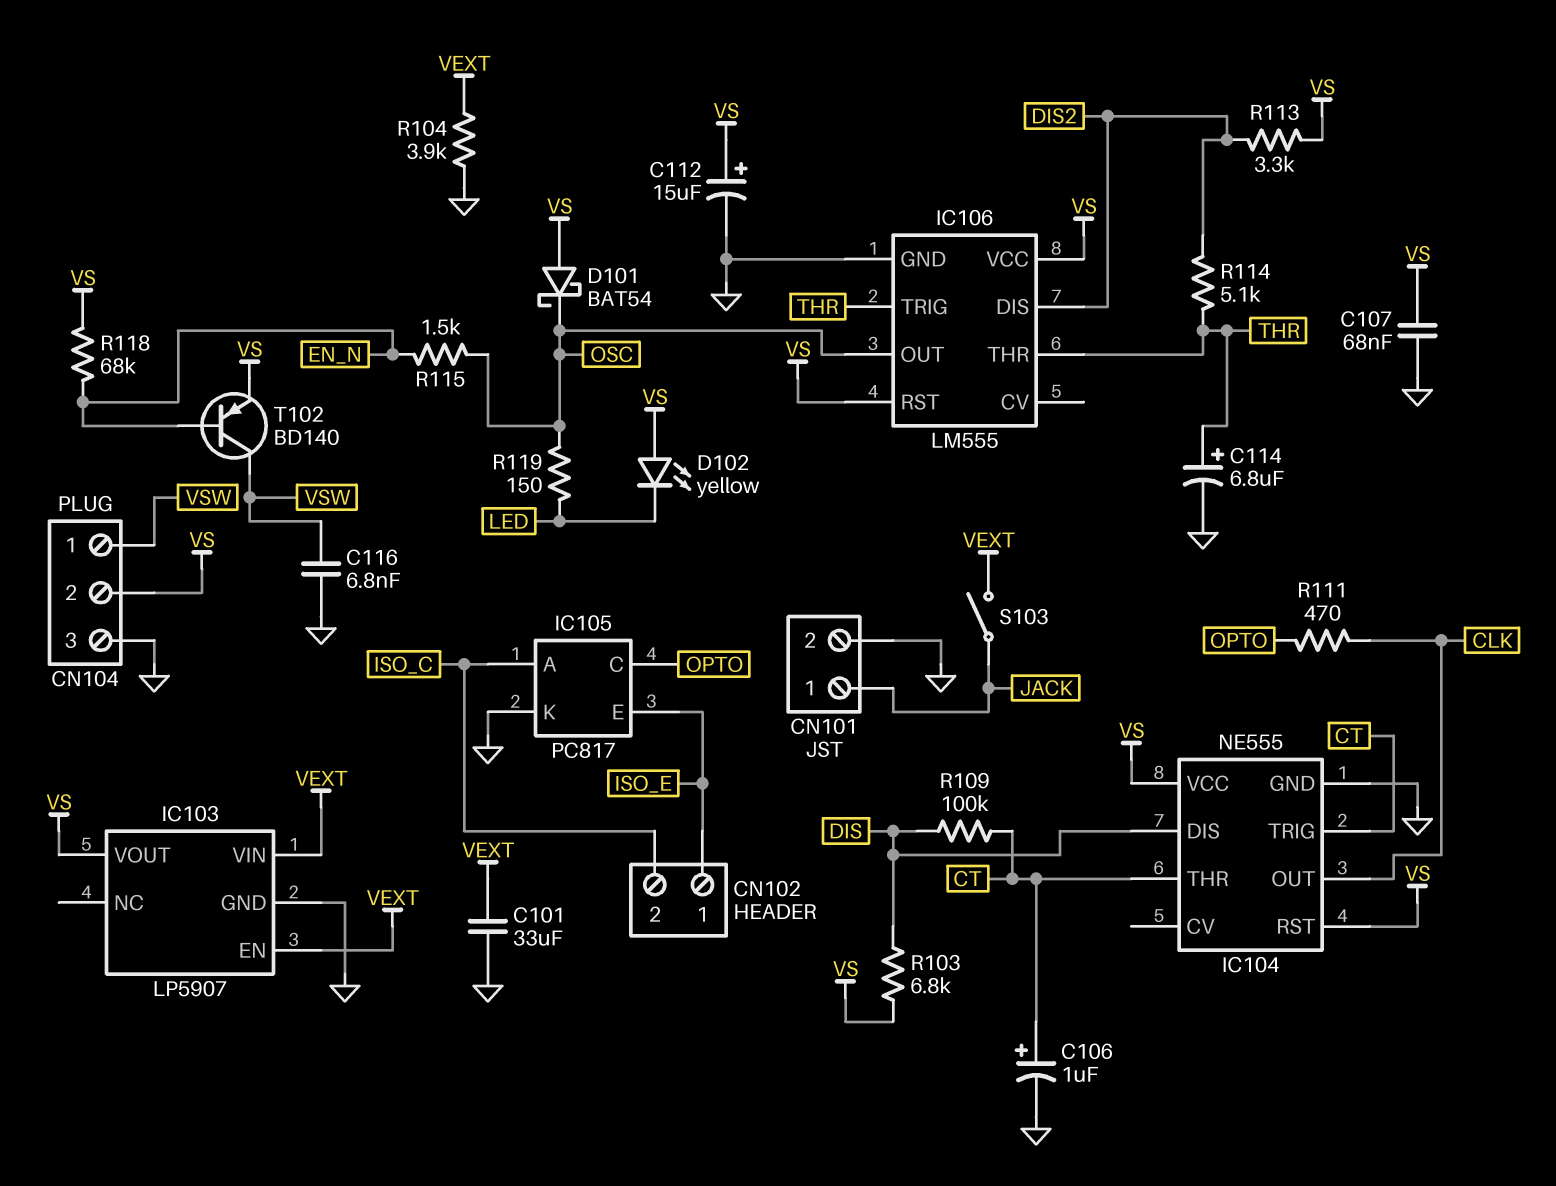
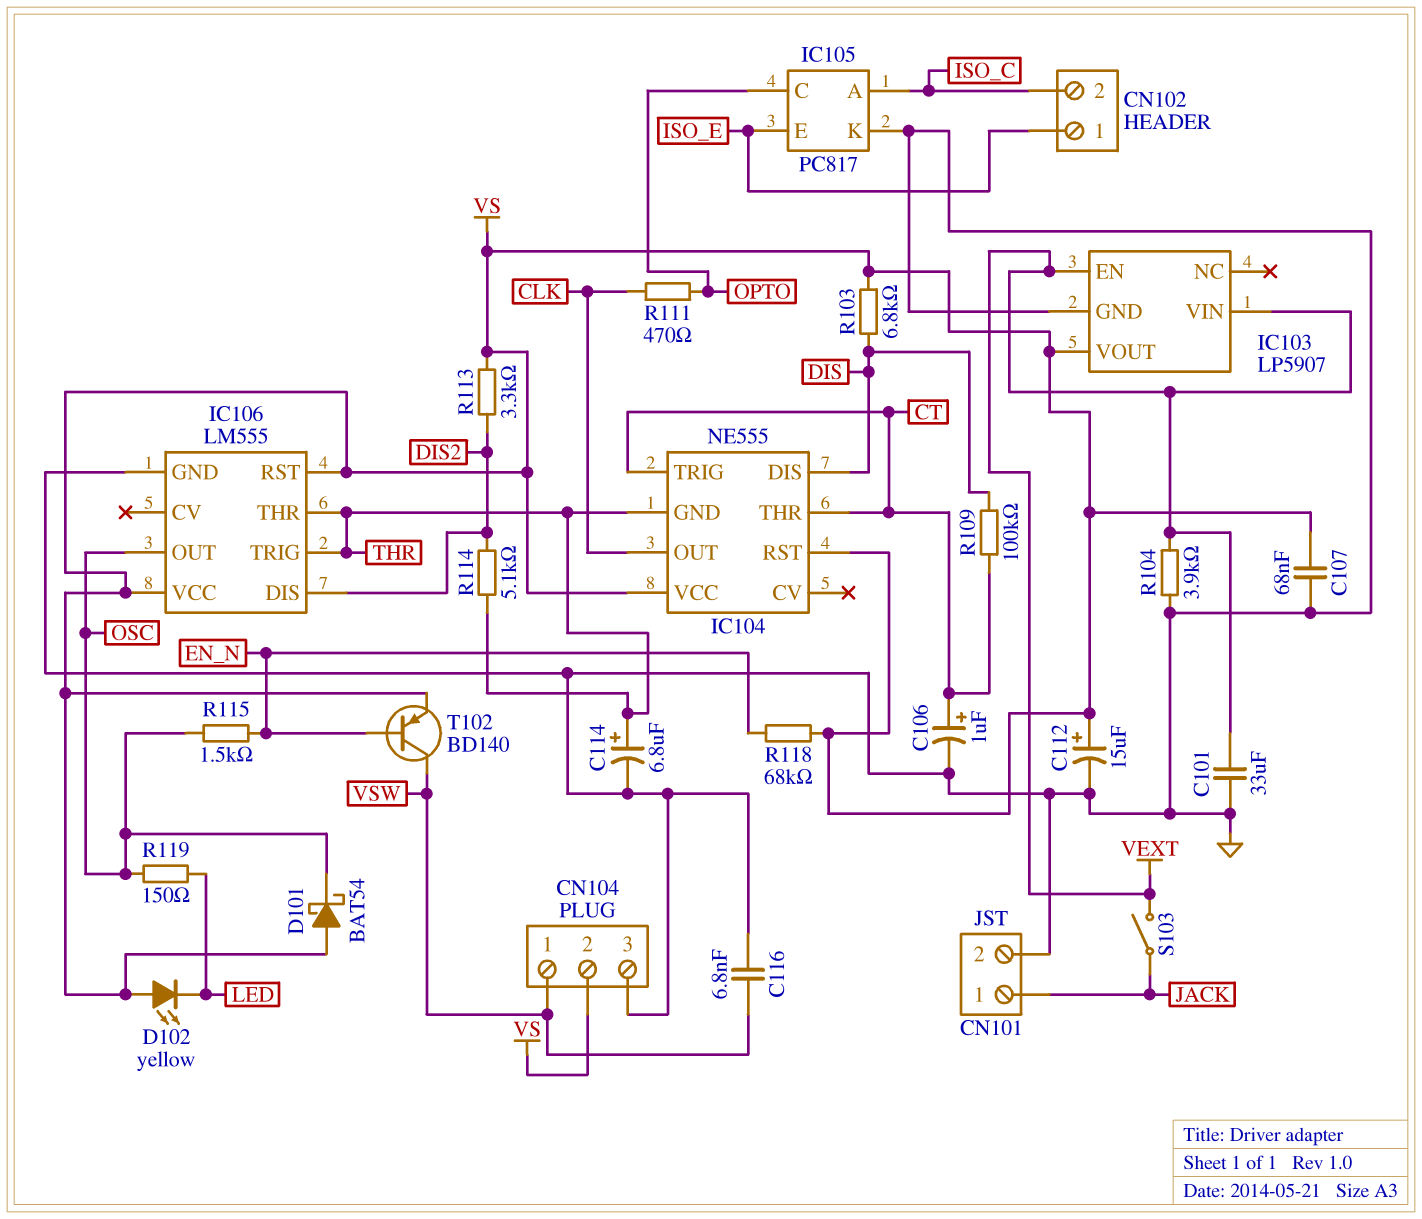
IC104 pin GND: GND -> THR

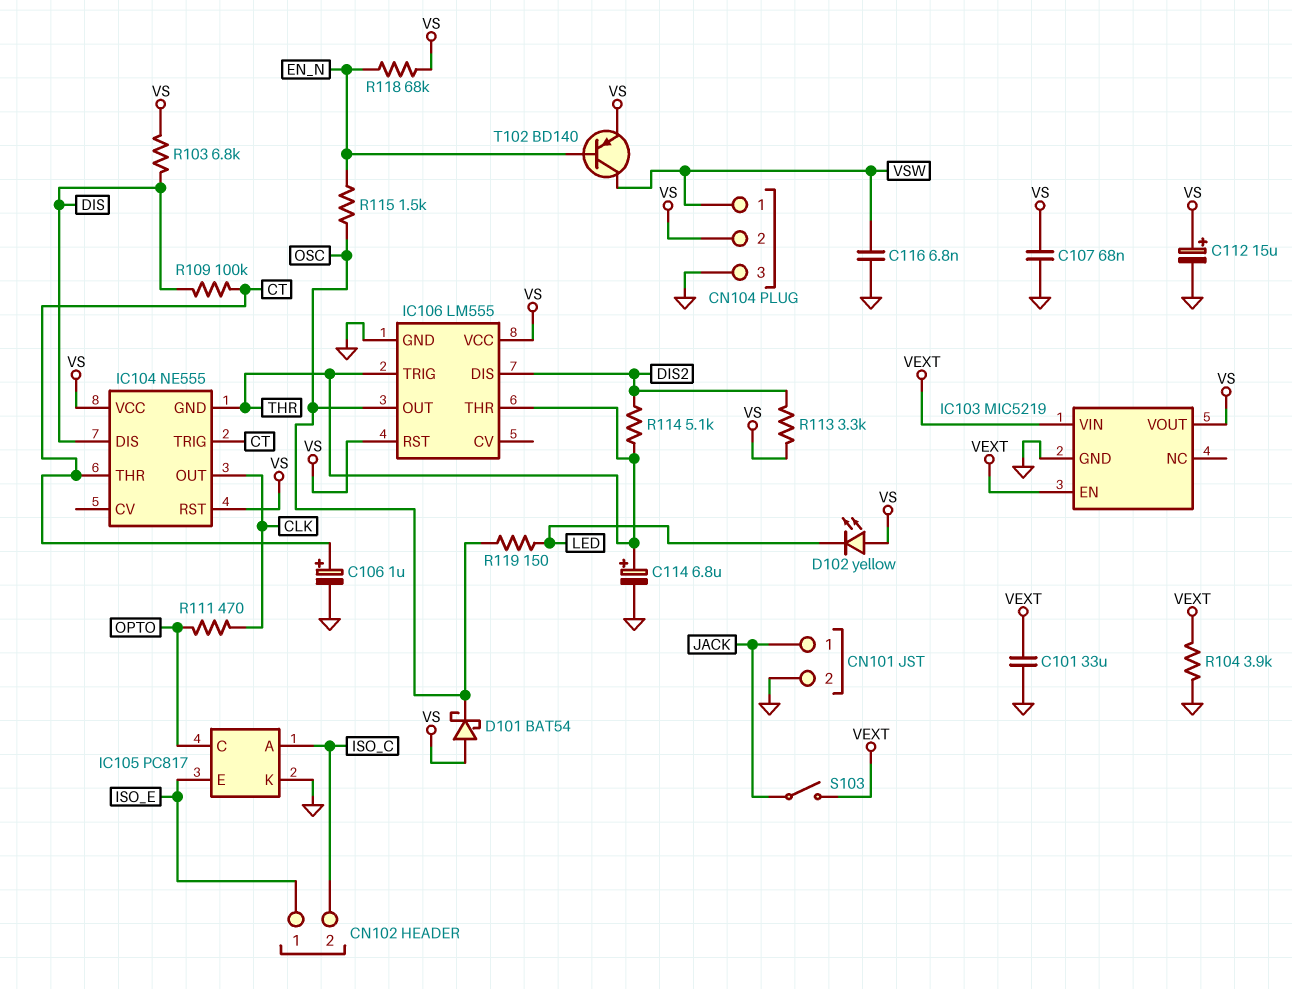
IC103: LP5907 -> MIC5219

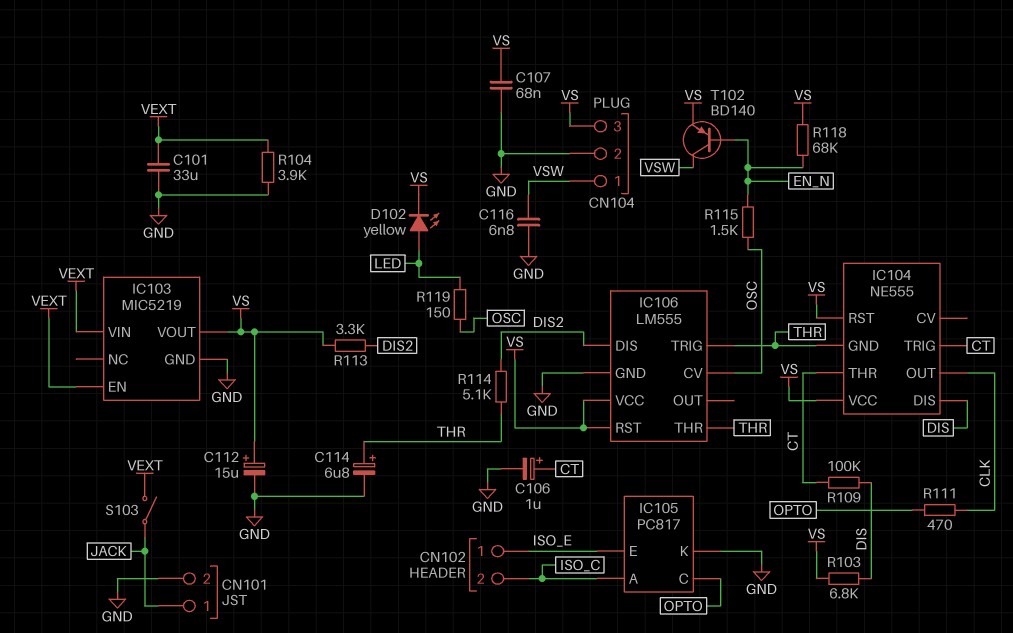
CN104 pin 2: VS -> GND
CN104 pin 3: GND -> VS
D101: schottky BAT54 (A VS, K OSC) -> none
D102: LED yellow (A VS, K LED) -> LED yellow (A LED, K VS)
IC106 pin CV: none -> OSC
IC106 pin OUT: OSC -> none

